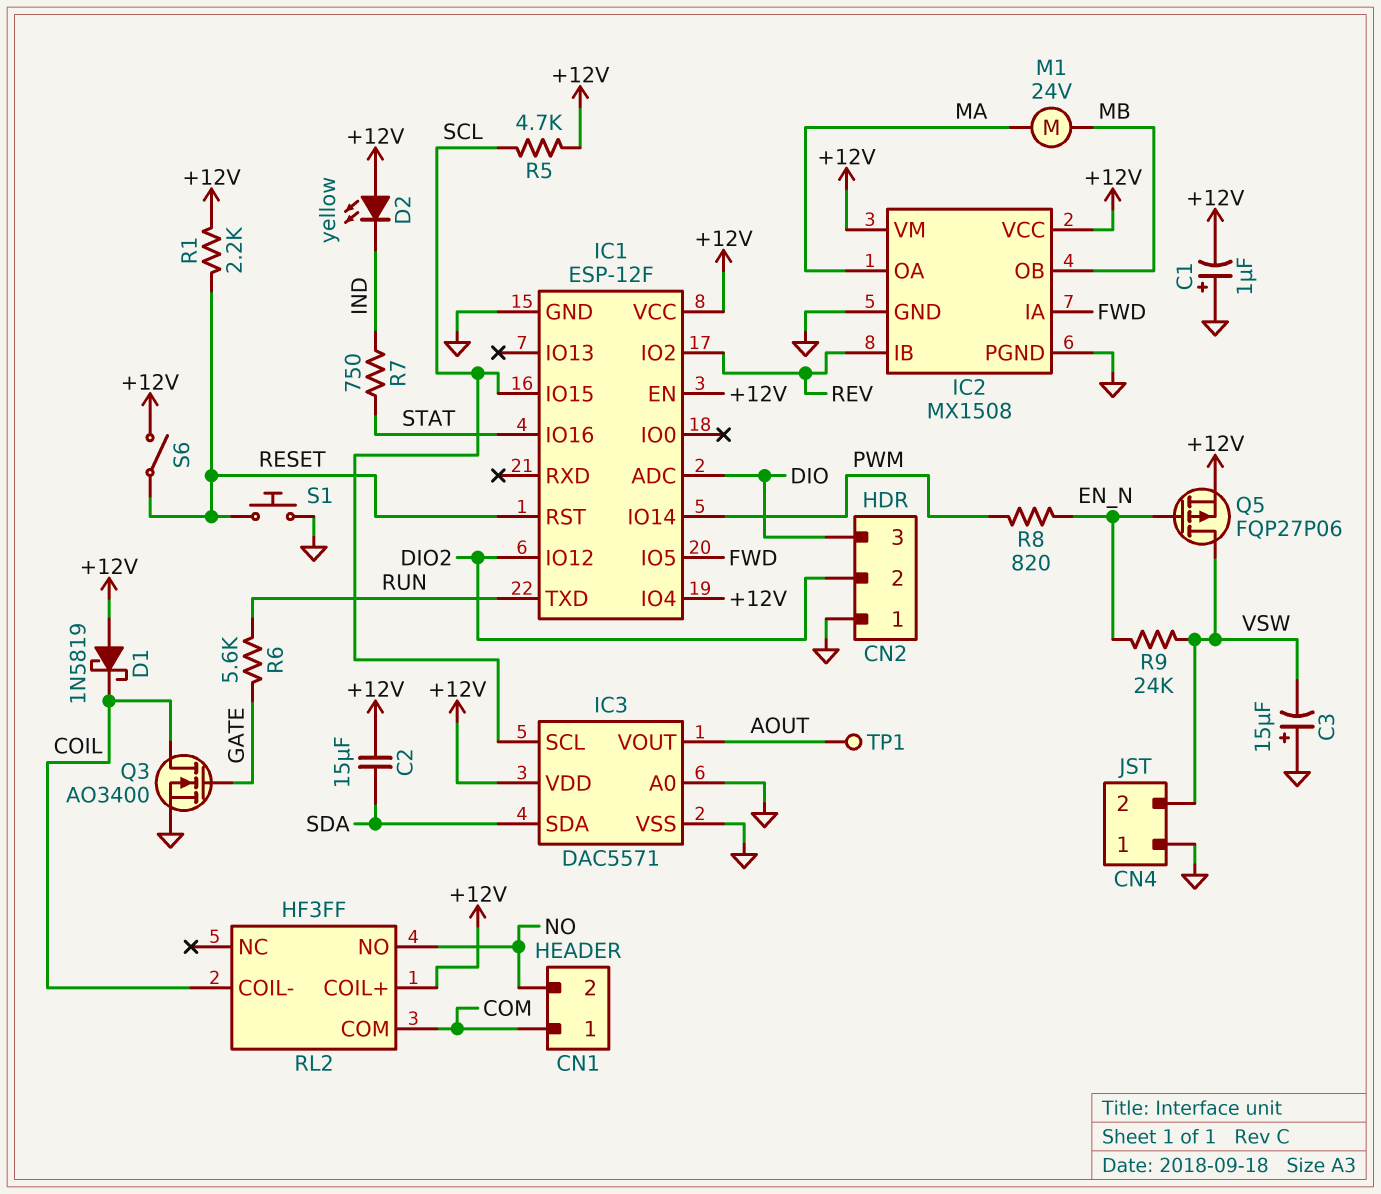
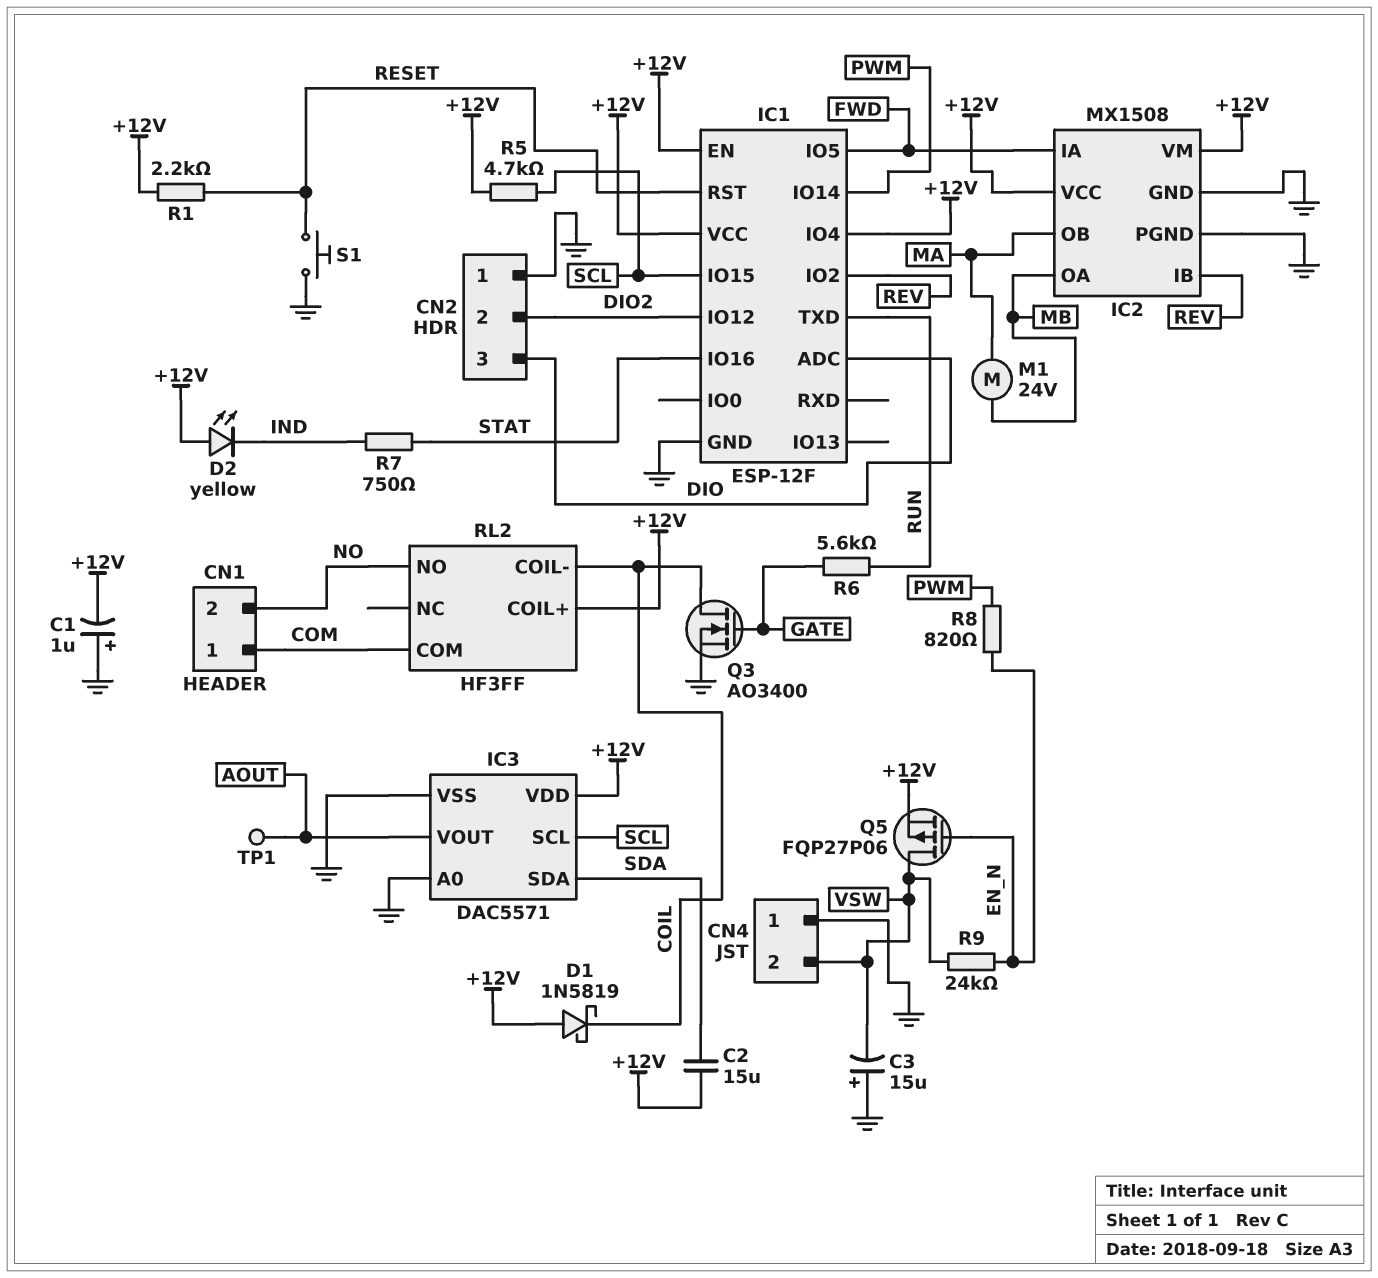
IC2 pin OA: MA -> MB
IC2 pin OB: MB -> MA
S6: switch (+12V, RESET) -> none

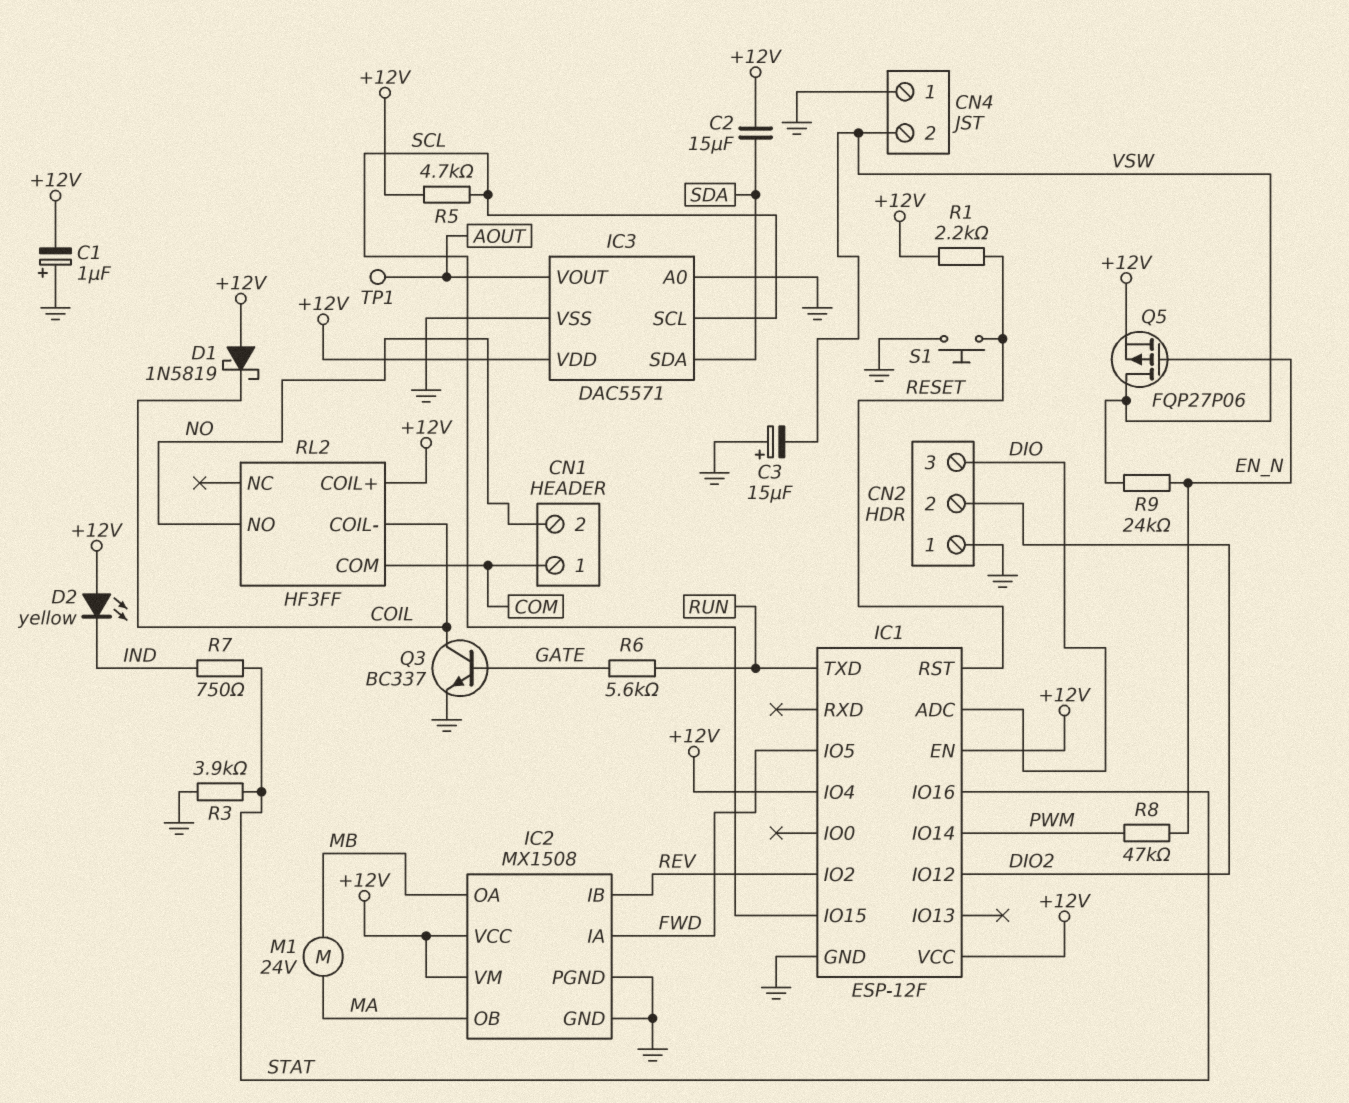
Q3: NMOS AO3400 (G GATE, D COIL, S GND) -> NPN BC337 (B GATE, C COIL, E GND)
R3: none -> 3.9k (GND, STAT)
R8: 820 (EN_N, PWM) -> 47k (EN_N, PWM)

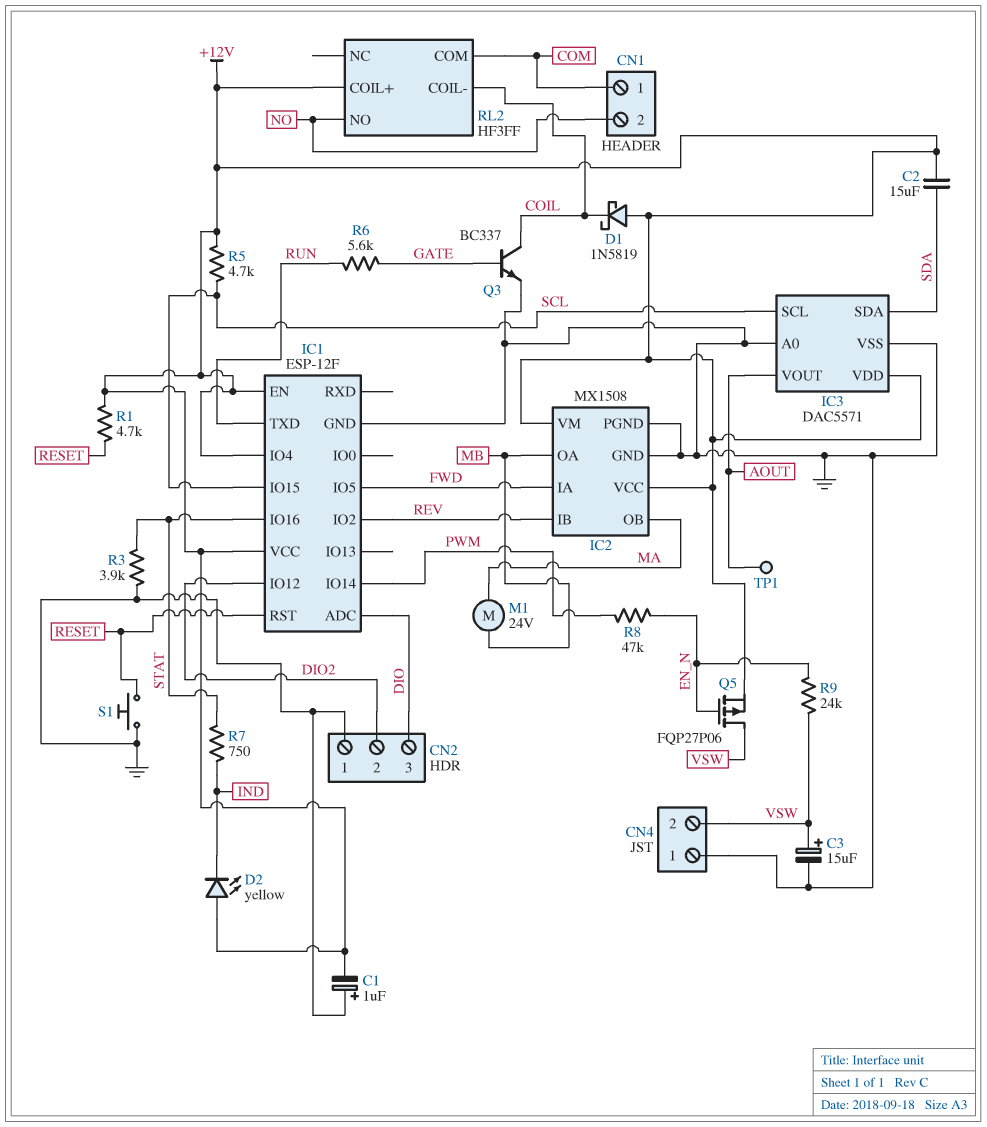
C3: 15uF (plus GND, minus VSW) -> 15uF (plus VSW, minus GND)
R1: 2.2k (+12V, RESET) -> 4.7k (+12V, RESET)

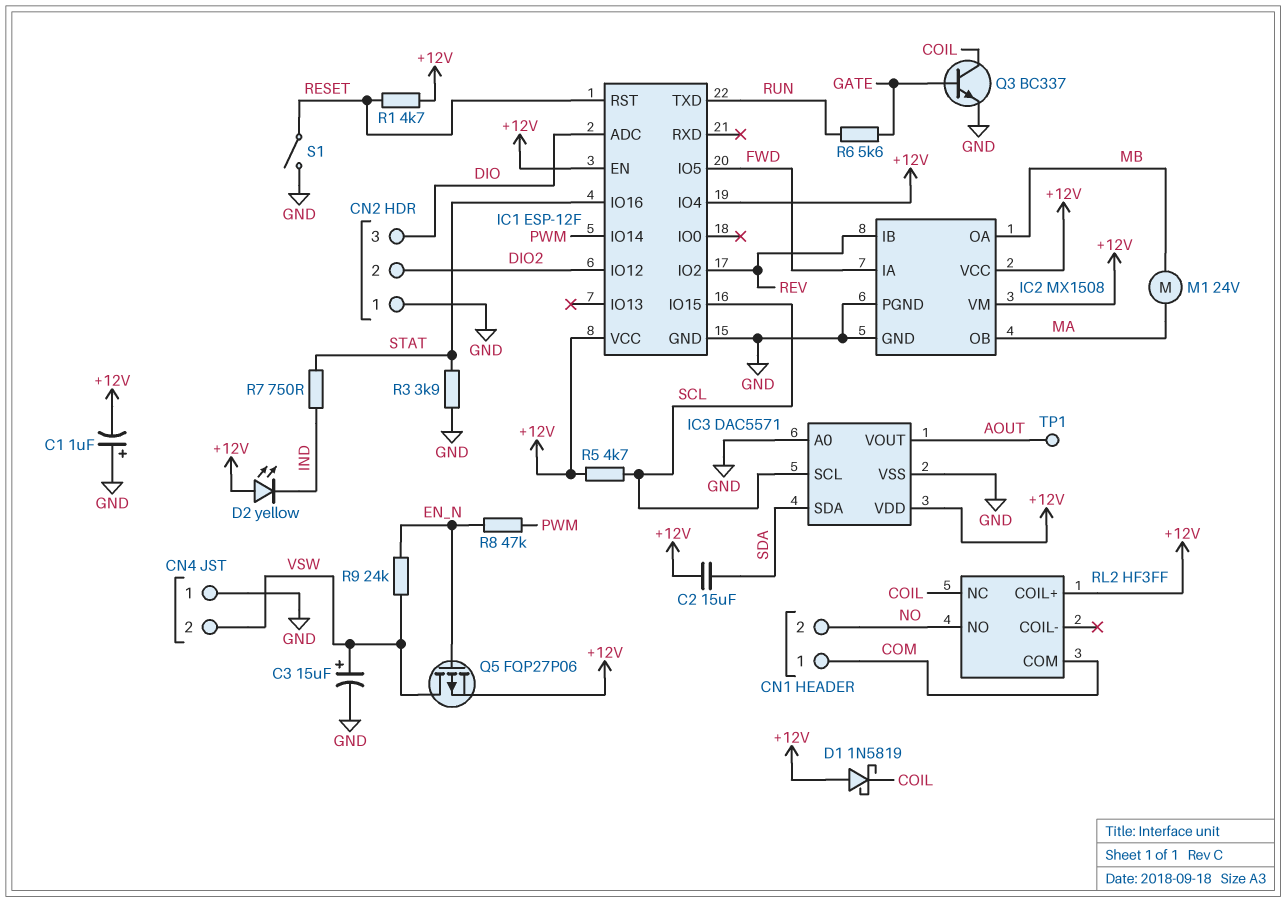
RL2 pin COIL-: COIL -> none
RL2 pin NC: none -> COIL
S1: button (GND, RESET) -> switch (GND, RESET)

